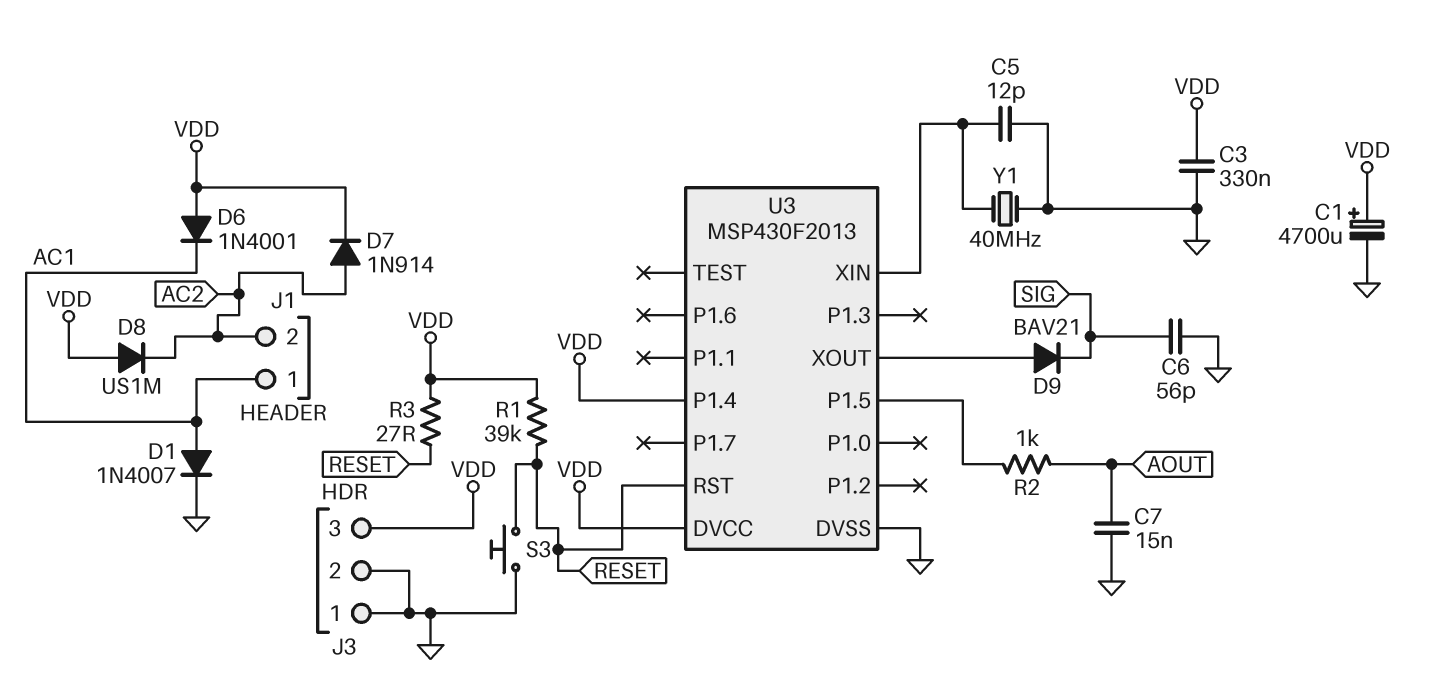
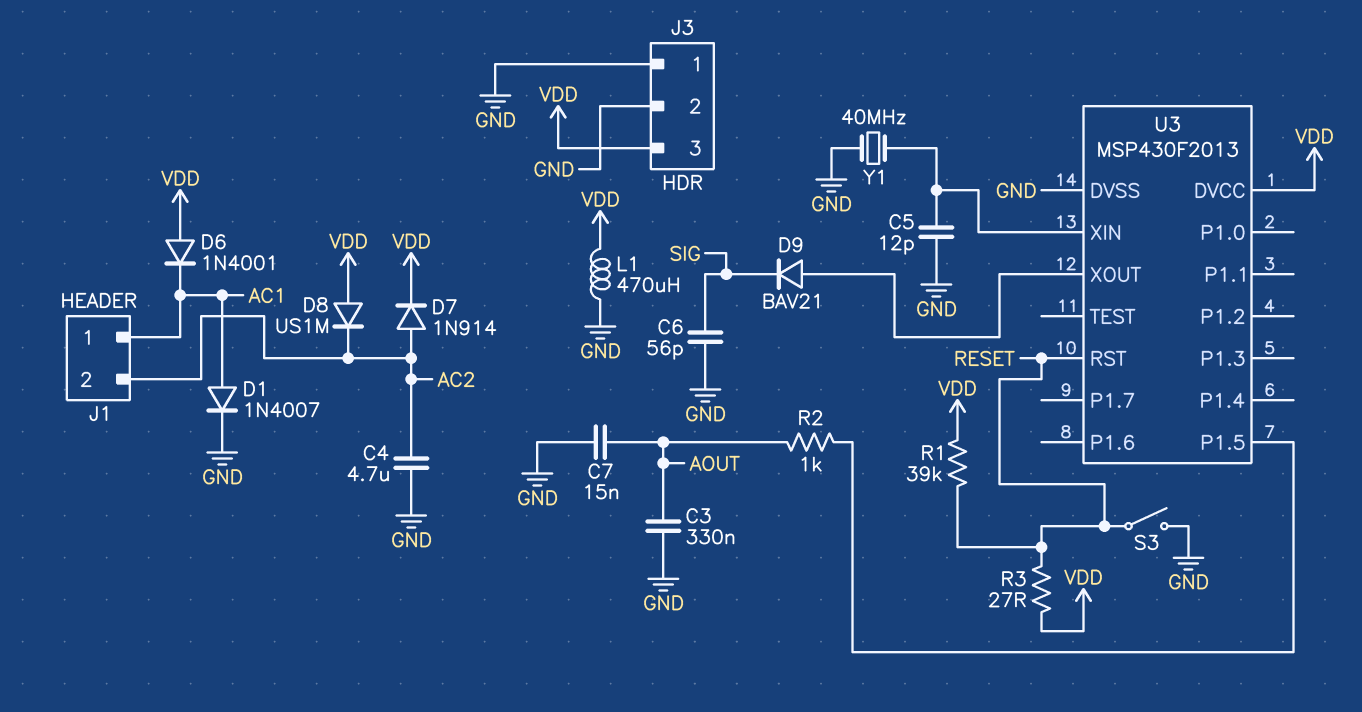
C1: 4700uF (plus VDD, minus GND) -> none
C3: 330nF (GND, VDD) -> 330nF (AOUT, GND)
C4: none -> 4.7uF (AC2, GND)
L1: none -> 470uH (GND, VDD)
S3: button (GND, RESET) -> switch (GND, RESET)
U3 pin P1.4: VDD -> none

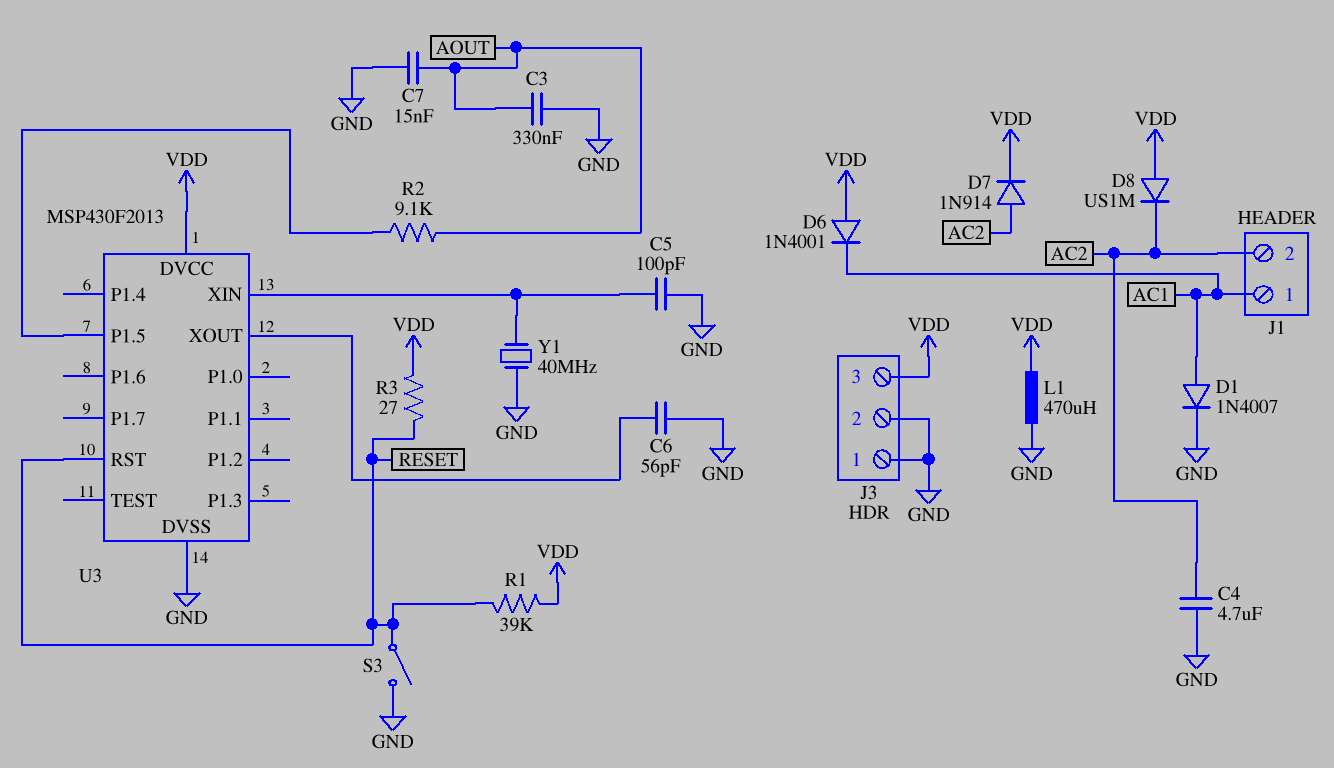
C5: 12pF (GND, U3/XIN) -> 100pF (GND, U3/XIN)
C6: 56pF (GND, SIG) -> 56pF (GND, U3/XOUT)
D9: diode BAV21 (A U3/XOUT, K SIG) -> none
R2: 1k (AOUT, U3/P1.5) -> 9.1k (AOUT, U3/P1.5)

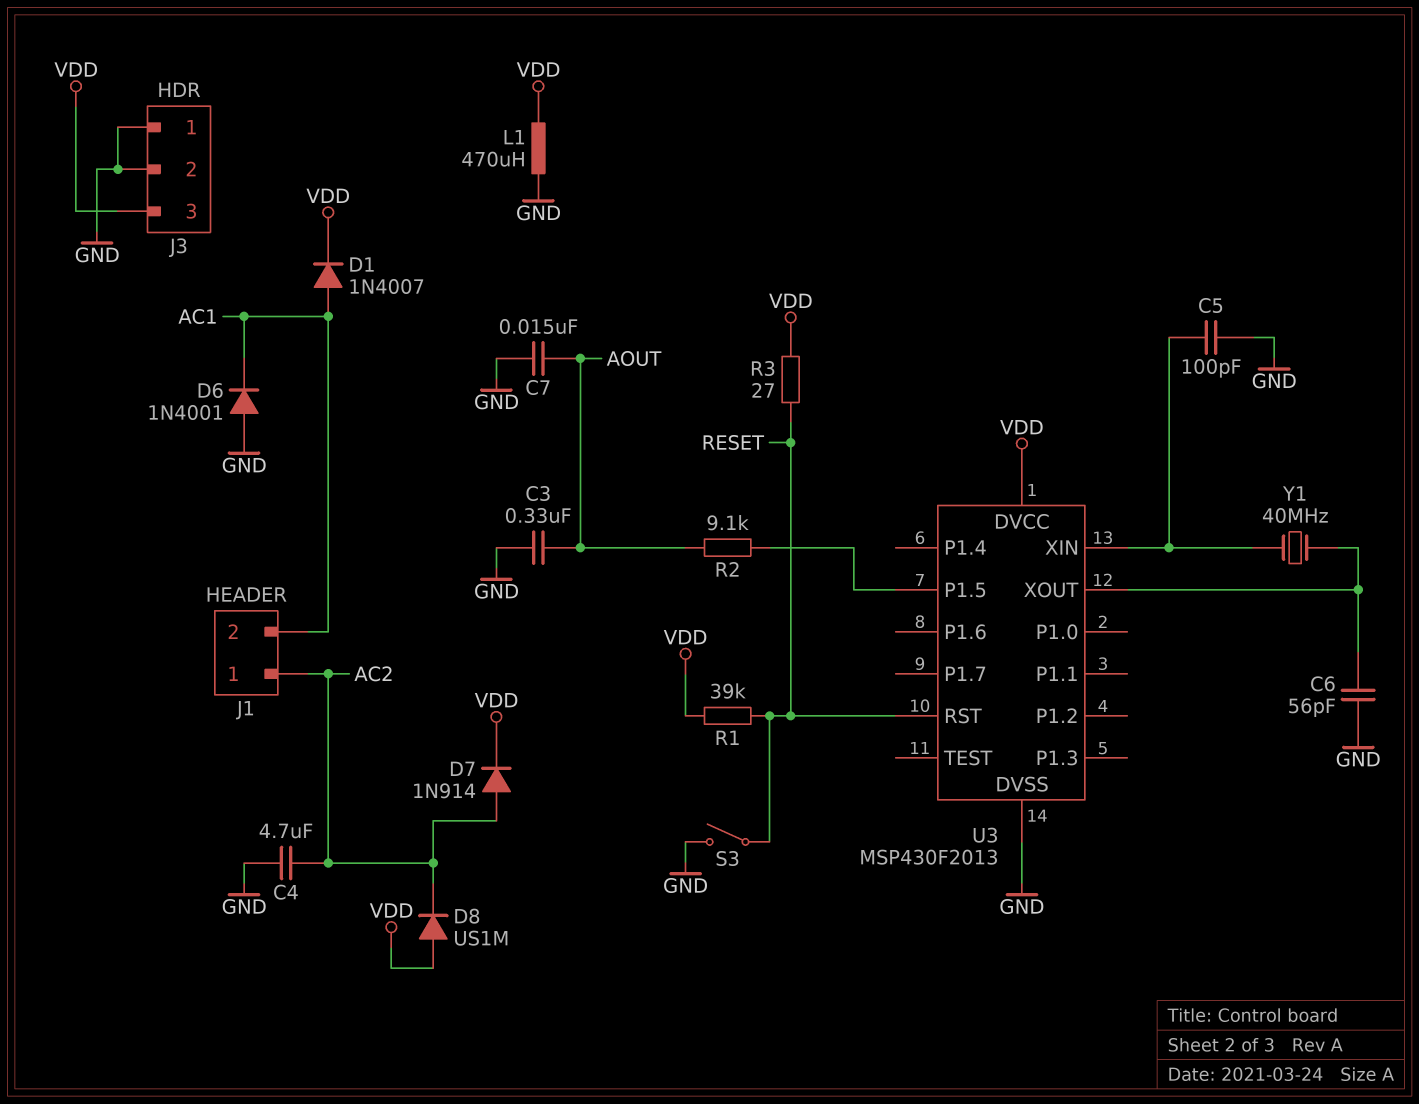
D1: diode 1N4007 (A AC1, K GND) -> diode 1N4007 (A AC1, K VDD)
D6: diode 1N4001 (A VDD, K AC1) -> diode 1N4001 (A GND, K AC1)
J1 pin 1: AC1 -> AC2
J1 pin 2: AC2 -> AC1
Y1: 40MHz (GND, U3/XIN) -> 40MHz (U3/XIN, U3/XOUT)

